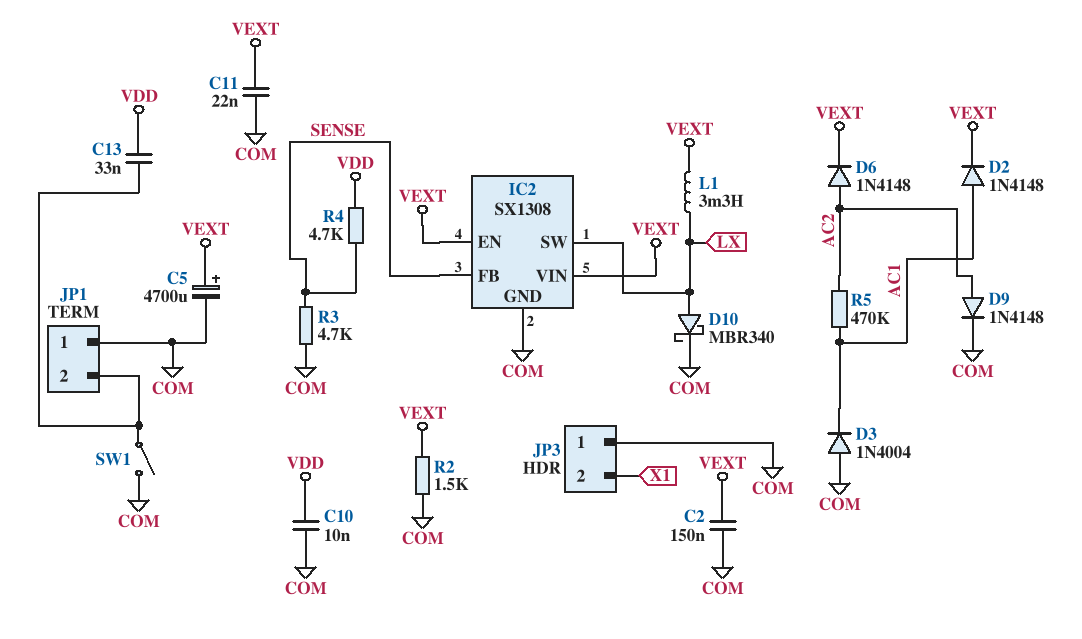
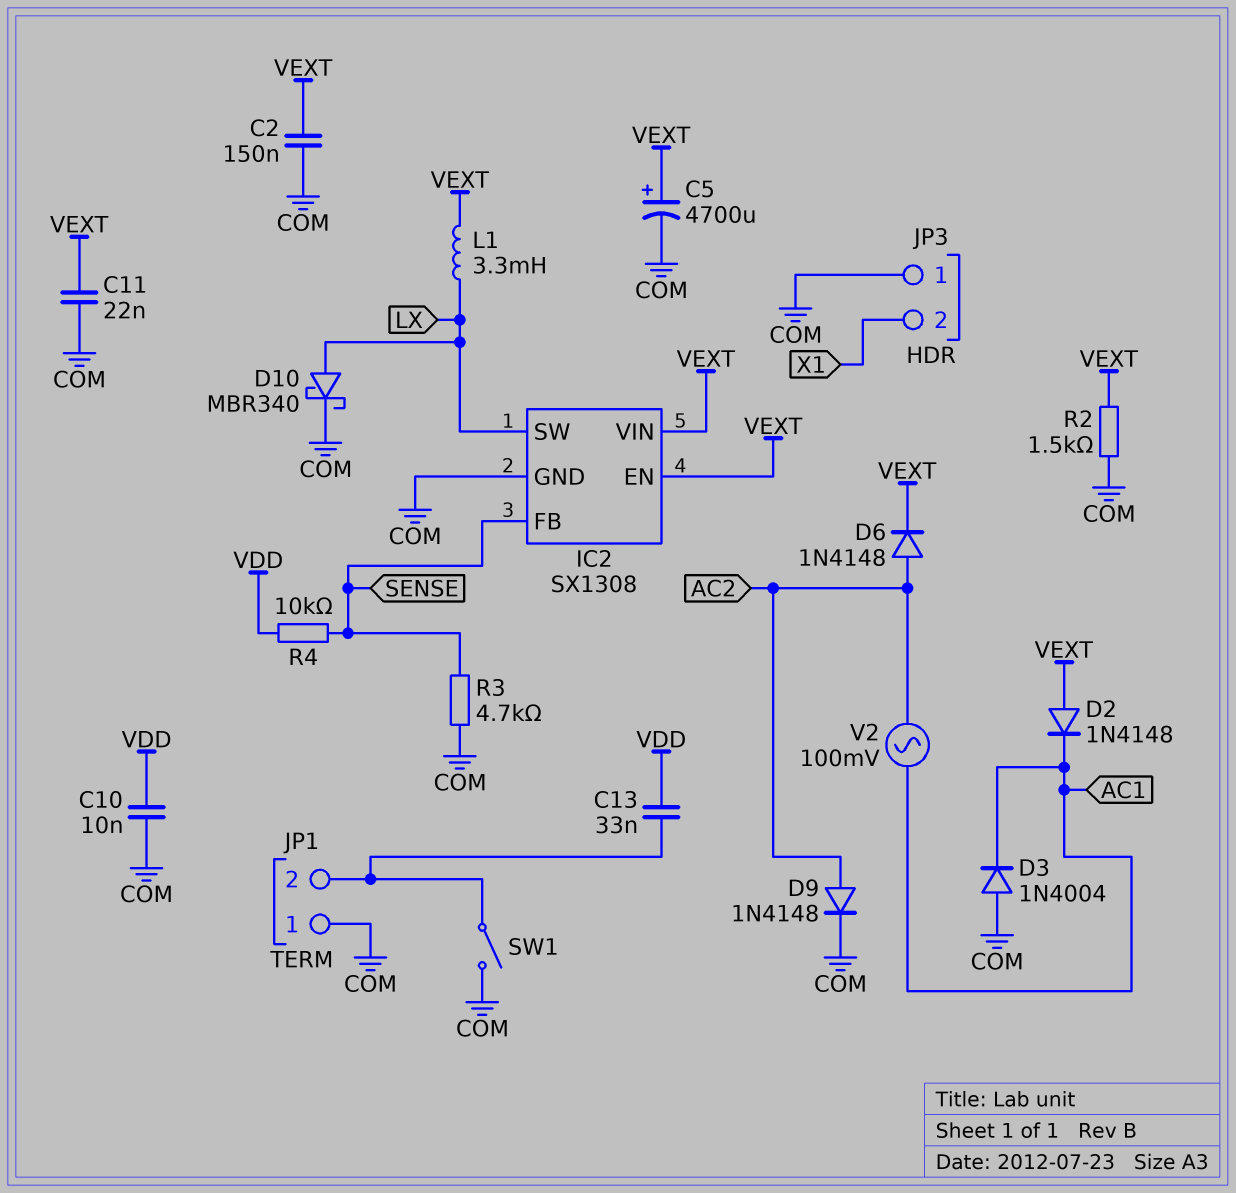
D2: diode 1N4148 (A AC1, K VEXT) -> diode 1N4148 (A VEXT, K AC1)
R4: 4.7k (SENSE, VDD) -> 10k (SENSE, VDD)
R5: 470k (AC1, AC2) -> none
V2: none -> AC 100mV (AC1, AC2)

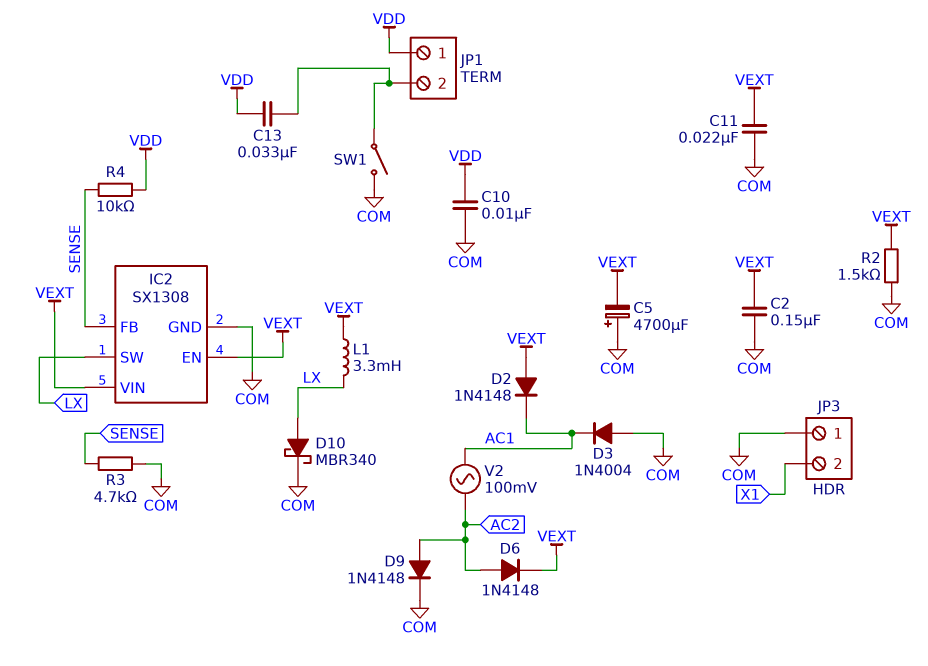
C5: 4700uF (plus VEXT, minus COM) -> 4700uF (plus COM, minus VEXT)
JP1 pin 1: COM -> VDD

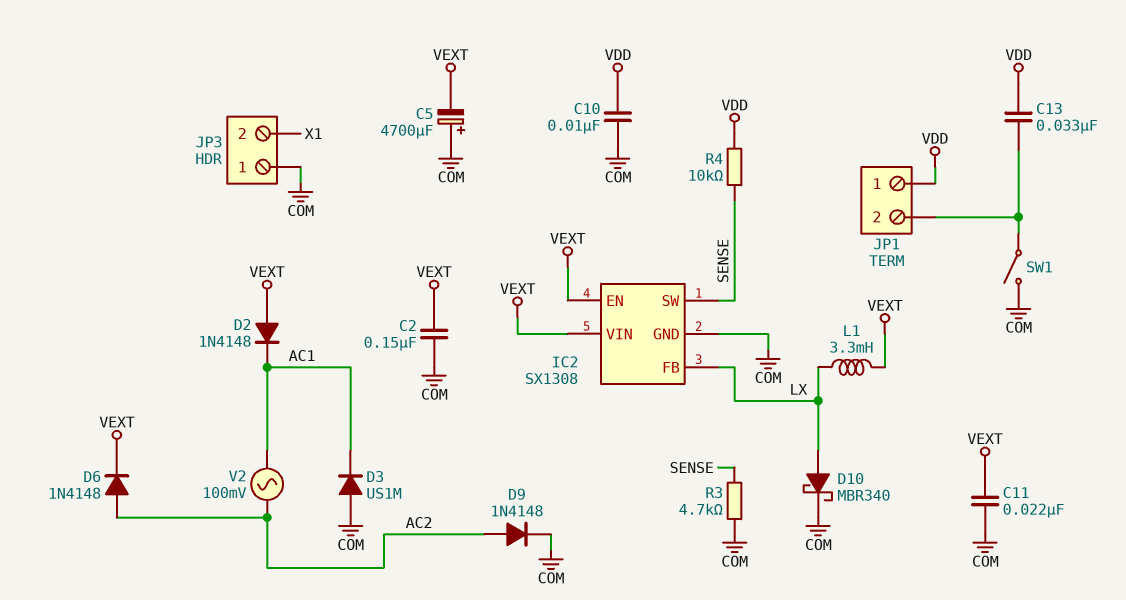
D3: diode 1N4004 (A COM, K AC1) -> diode US1M (A COM, K AC1)
IC2 pin FB: SENSE -> LX
IC2 pin SW: LX -> SENSE
R2: 1.5k (COM, VEXT) -> none

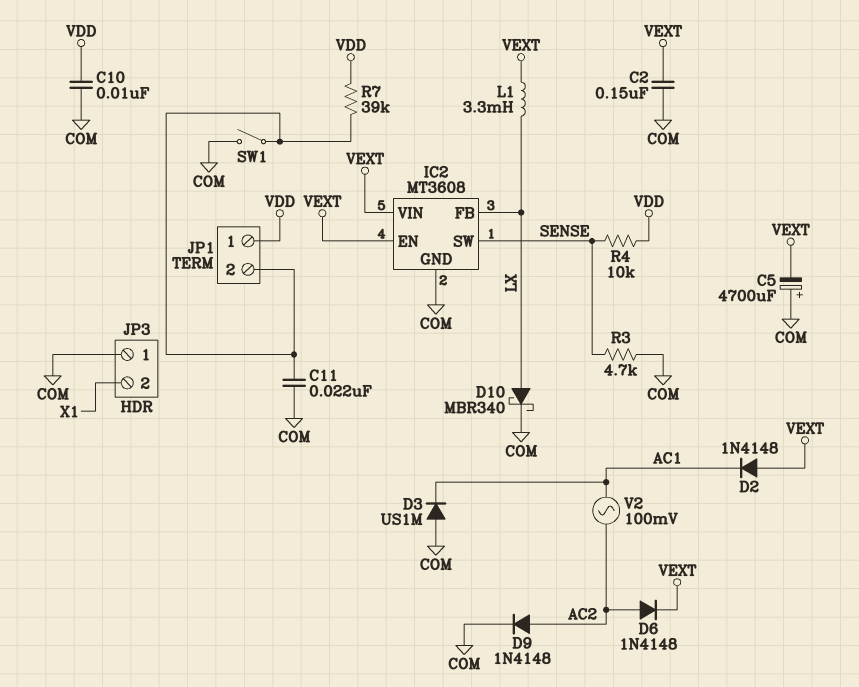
C11: 22nF (COM, VEXT) -> 22nF (COM, JP1/2)
C13: 33nF (JP1/2, VDD) -> none
IC2: SX1308 -> MT3608
R7: none -> 39k (JP1/2, VDD)

